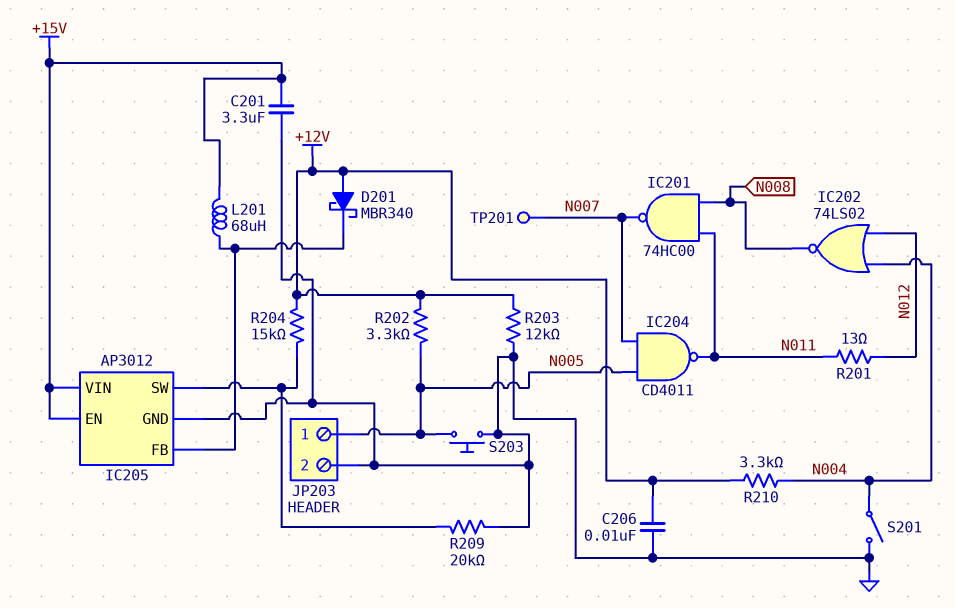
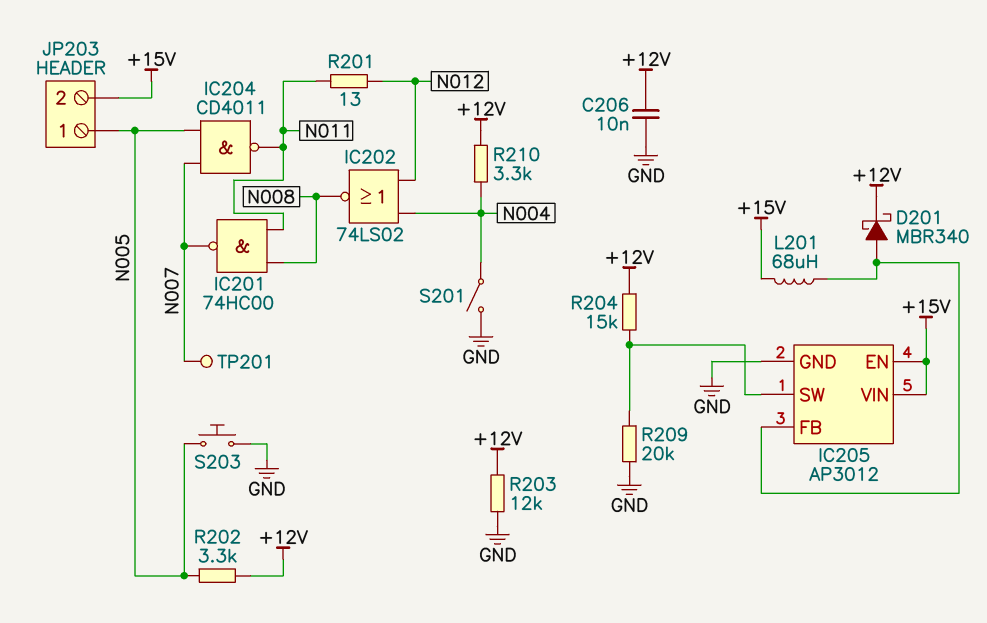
C201: 3.3uF (+15V, GND) -> none
D201: schottky MBR340 (A +12V, K IC205/FB) -> schottky MBR340 (A IC205/FB, K +12V)
JP203 pin 2: GND -> +15V

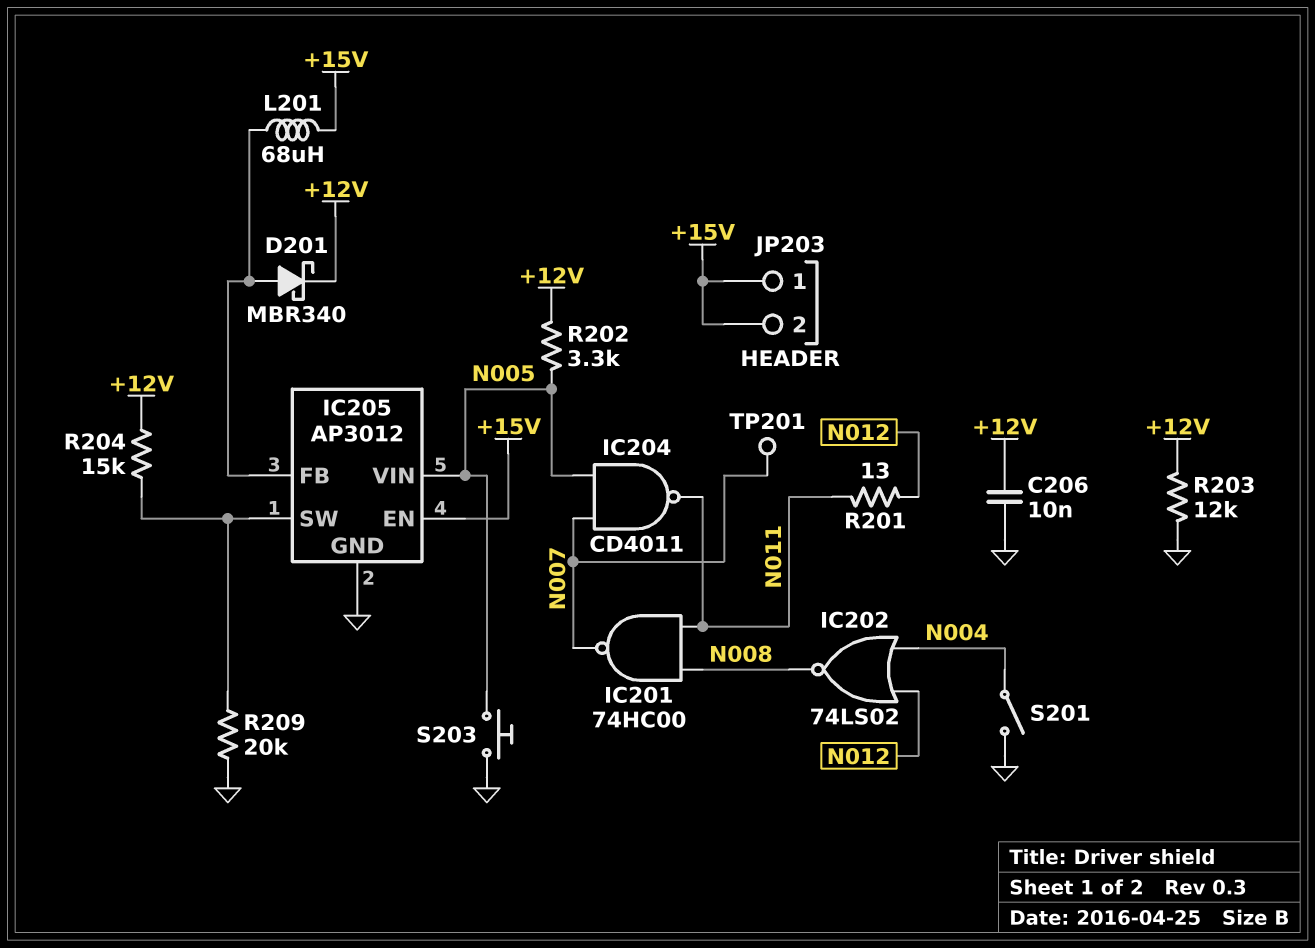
IC205 pin VIN: +15V -> N005
JP203 pin 1: N005 -> +15V
R210: 3.3k (+12V, N004) -> none

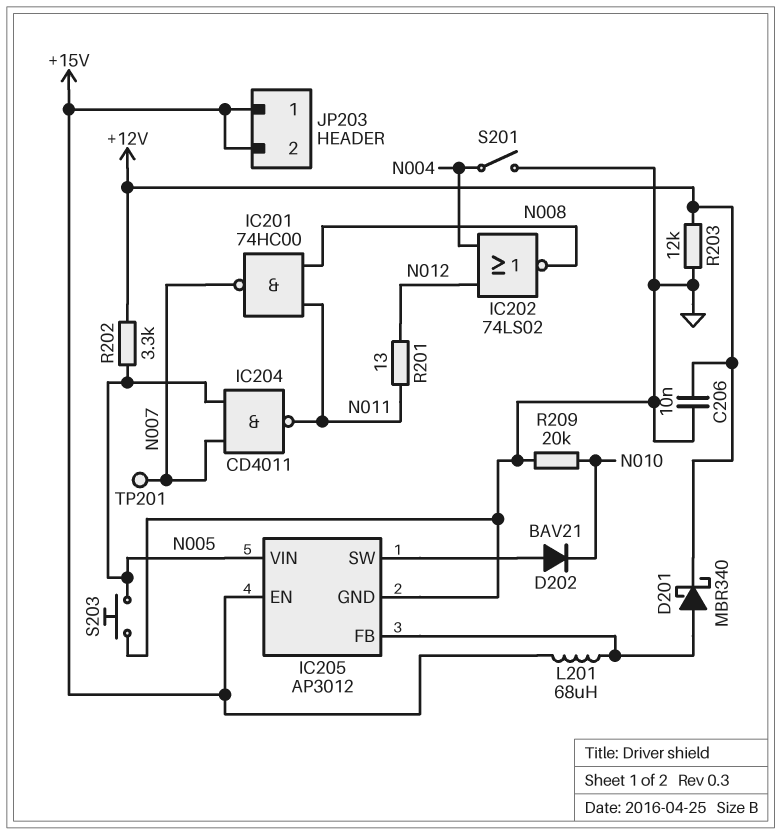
D202: none -> diode BAV21 (A IC205/SW, K N010)
R204: 15k (+12V, IC205/SW) -> none
R209: 20k (GND, IC205/SW) -> 20k (GND, N010)

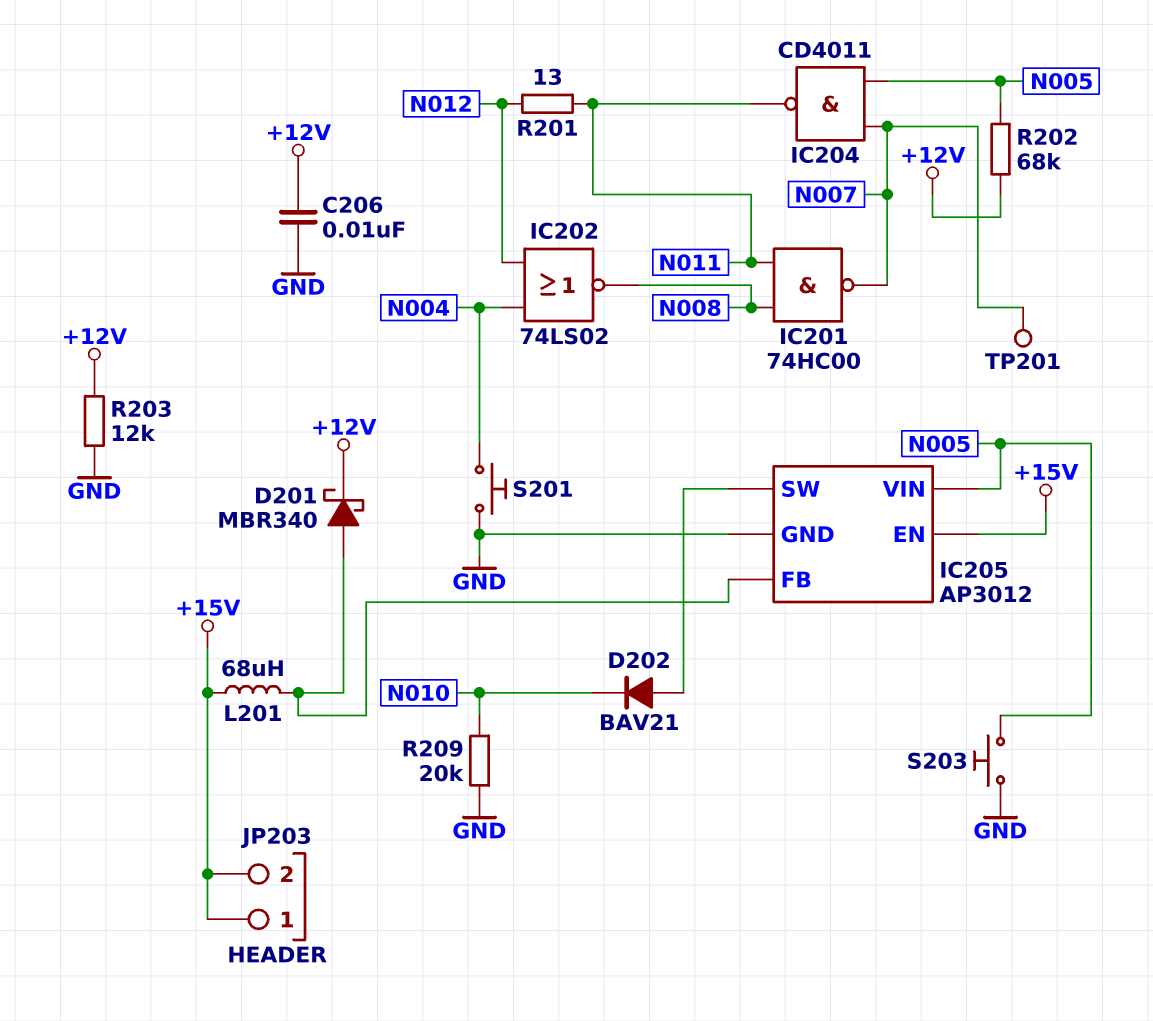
R202: 3.3k (+12V, N005) -> 68k (+12V, N005)
S201: switch (GND, N004) -> button (GND, N004)

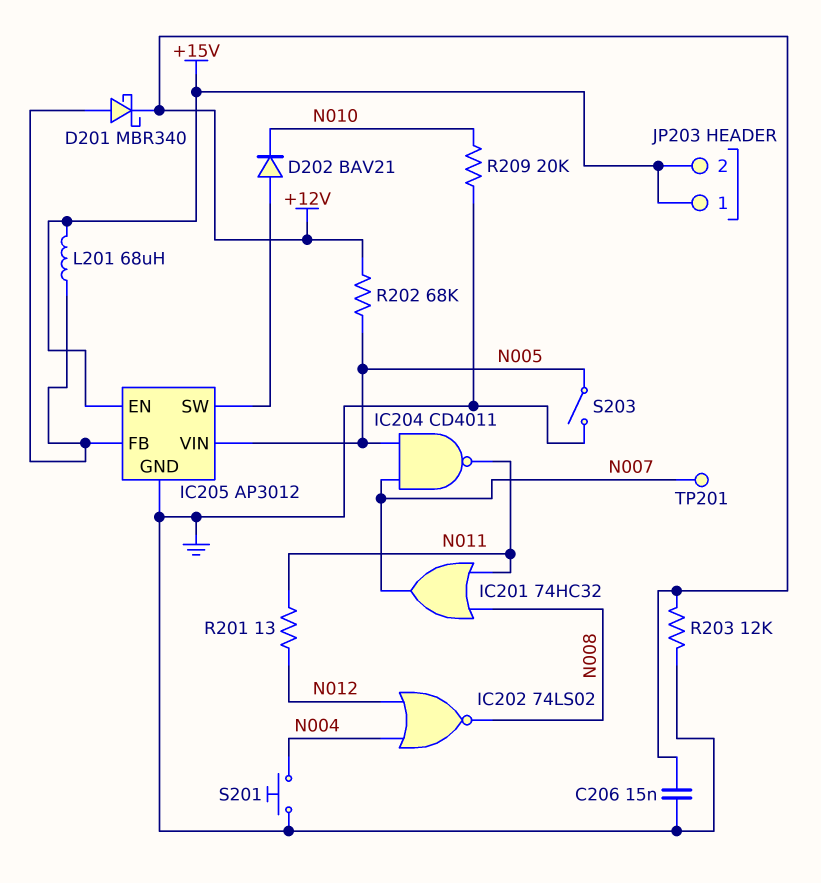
C206: 10nF (+12V, GND) -> 15nF (+12V, GND)
IC201: NAND 74HC00 (in N008, in N011, out N007) -> OR 74HC32 (in N008, in N011, out N007)
S203: button (GND, N005) -> switch (GND, N005)

